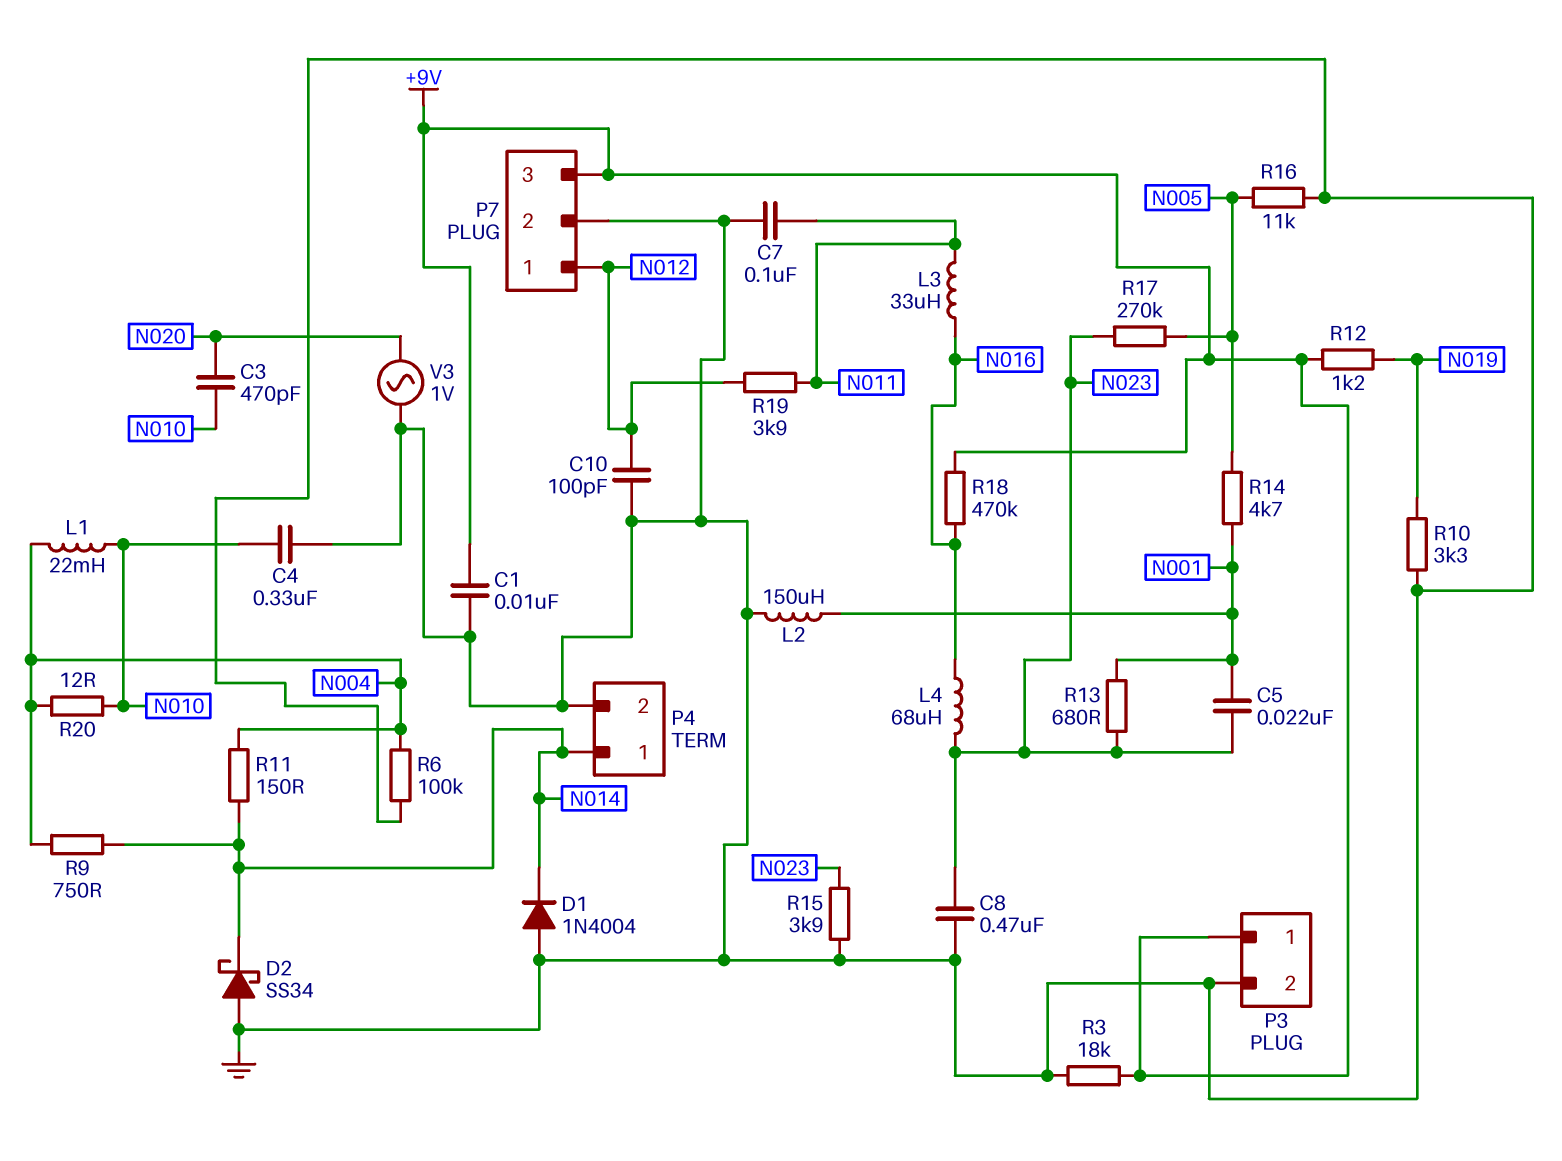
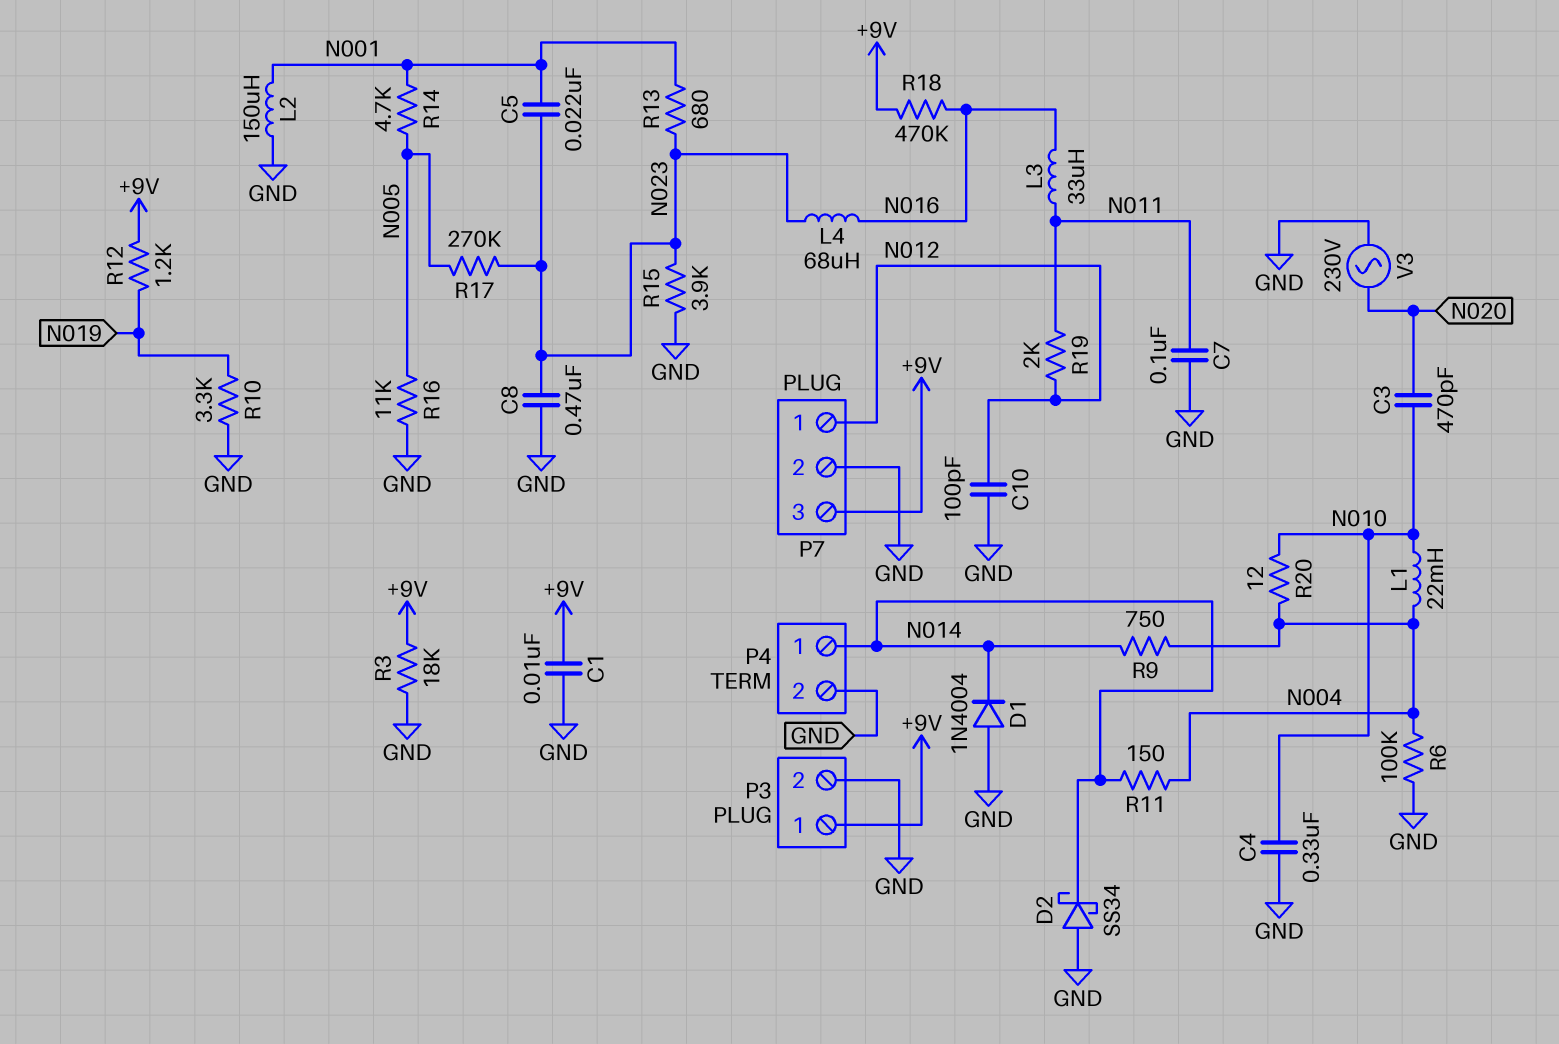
R19: 3.9k (N011, N012) -> 2k (N011, N012)
V3: AC 1V (GND, N020) -> AC 230V (GND, N020)

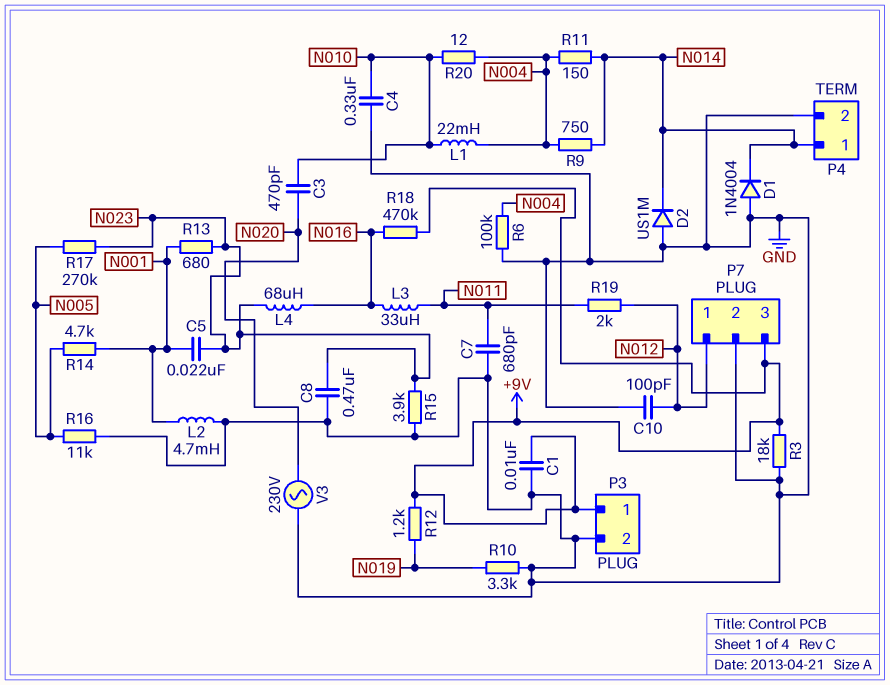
C7: 100nF (GND, N011) -> 680pF (GND, N011)
D2: schottky SS34 (A GND, K N014) -> diode US1M (A GND, K N014)
L2: 150uH (GND, N001) -> 4.7mH (GND, N001)

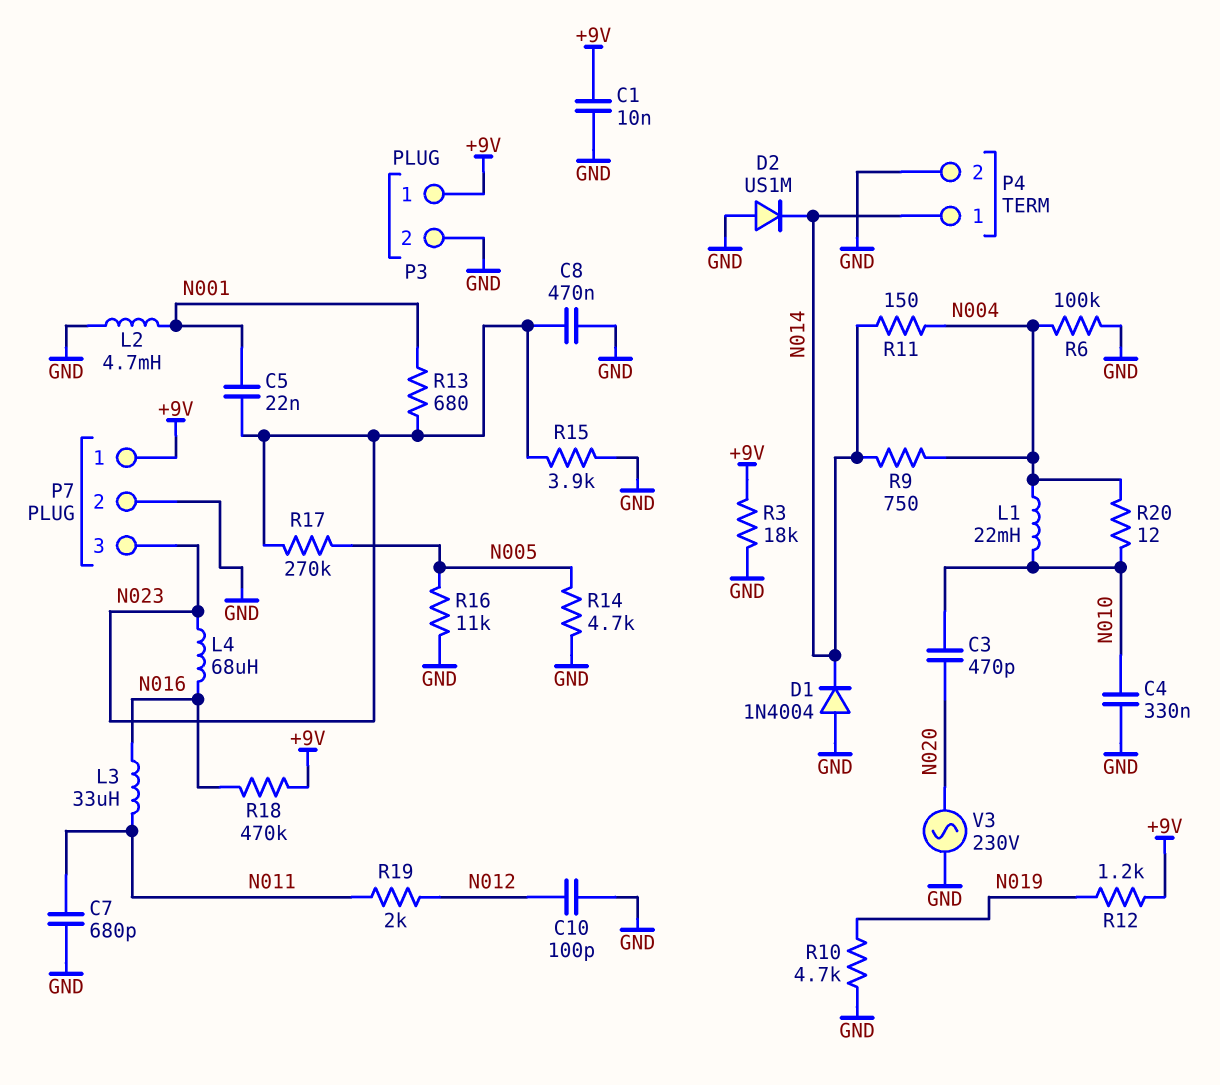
P7 pin 1: N012 -> +9V
P7 pin 3: +9V -> N023
R10: 3.3k (GND, N019) -> 4.7k (GND, N019)
R14: 4.7k (N001, N005) -> 4.7k (GND, N005)

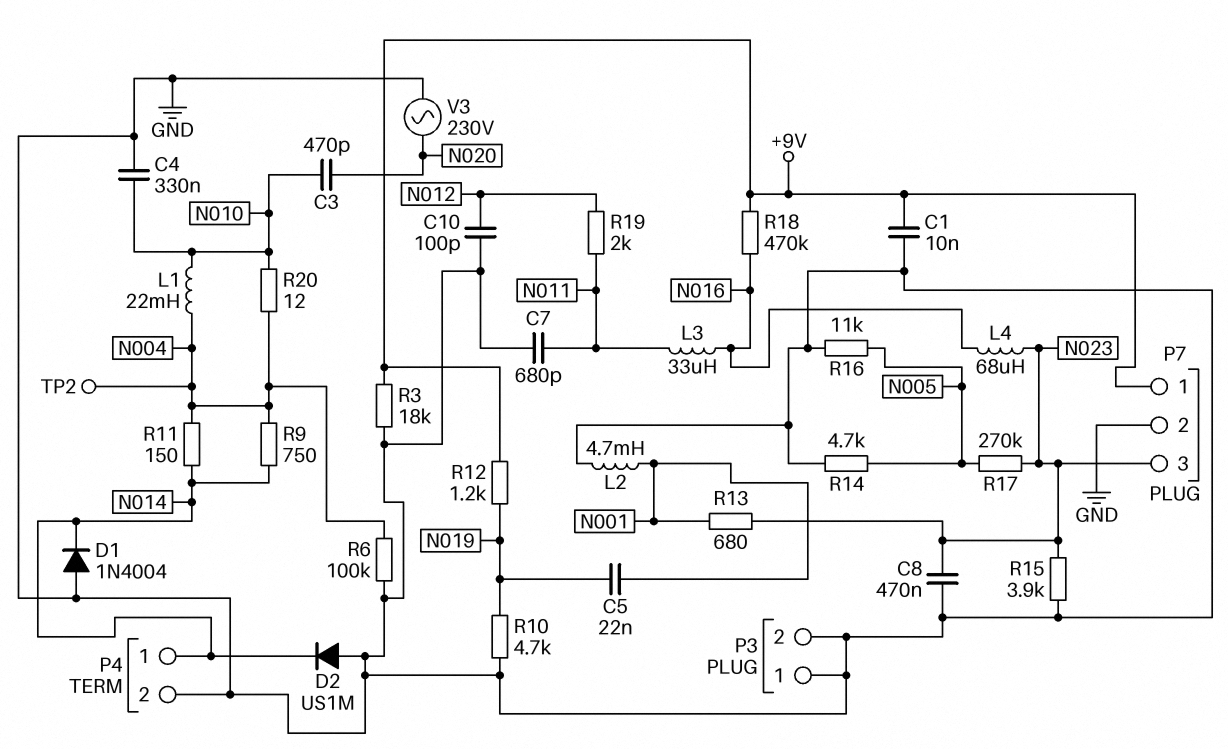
C5: 22nF (N001, N023) -> 22nF (N001, N019)
P3 pin 1: +9V -> GND
TP2: none -> test point (N004)

